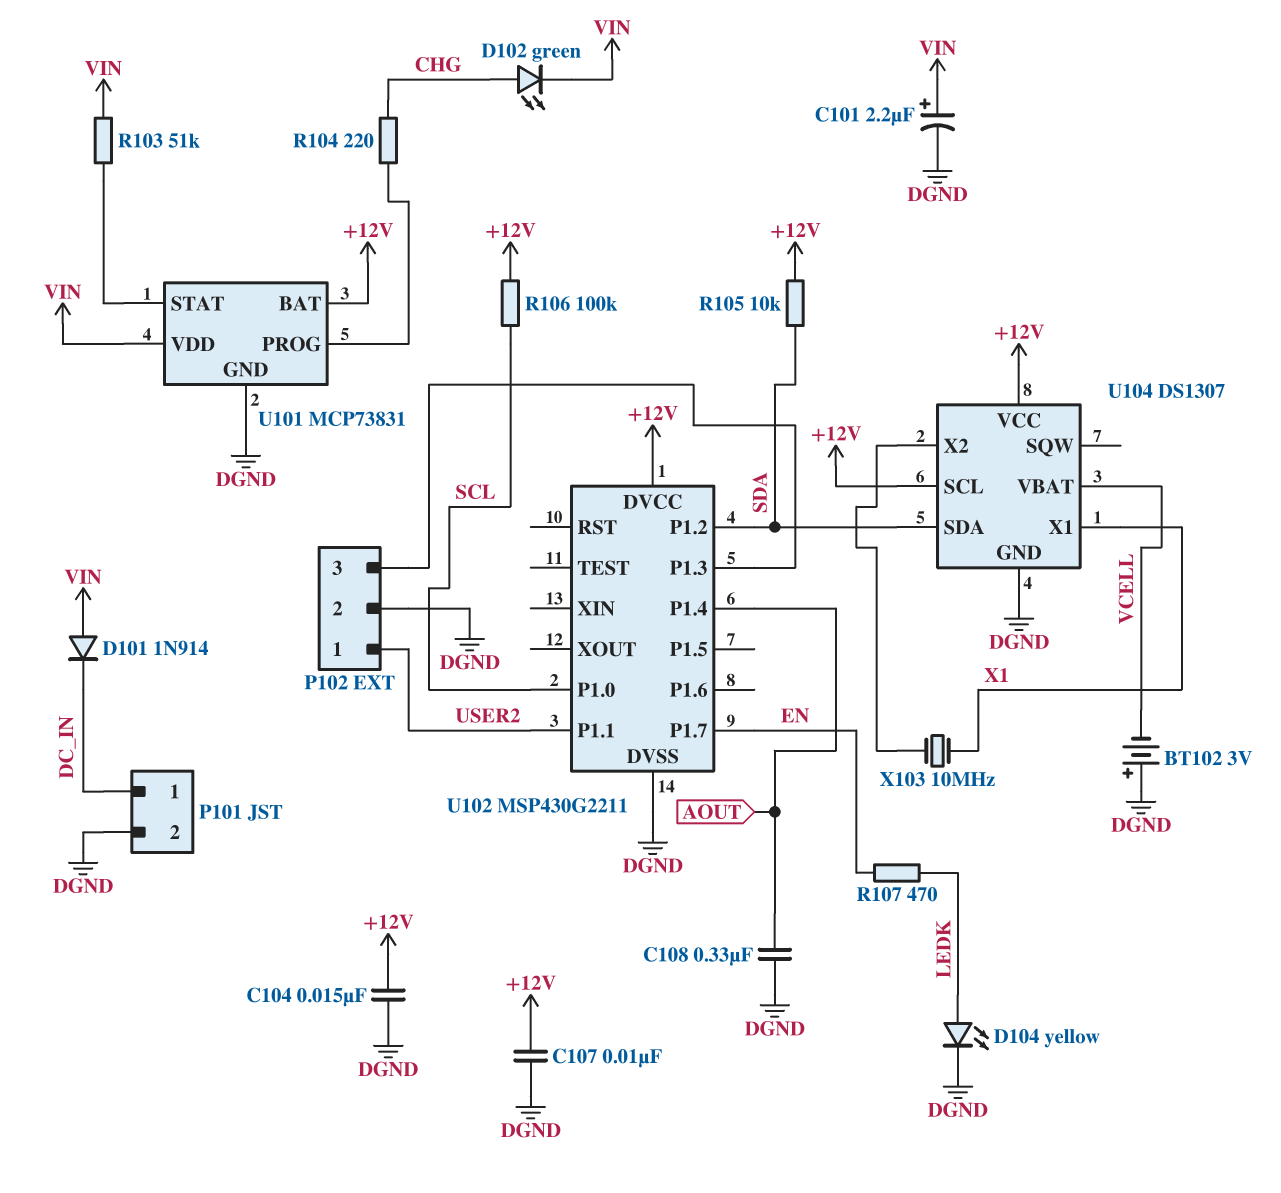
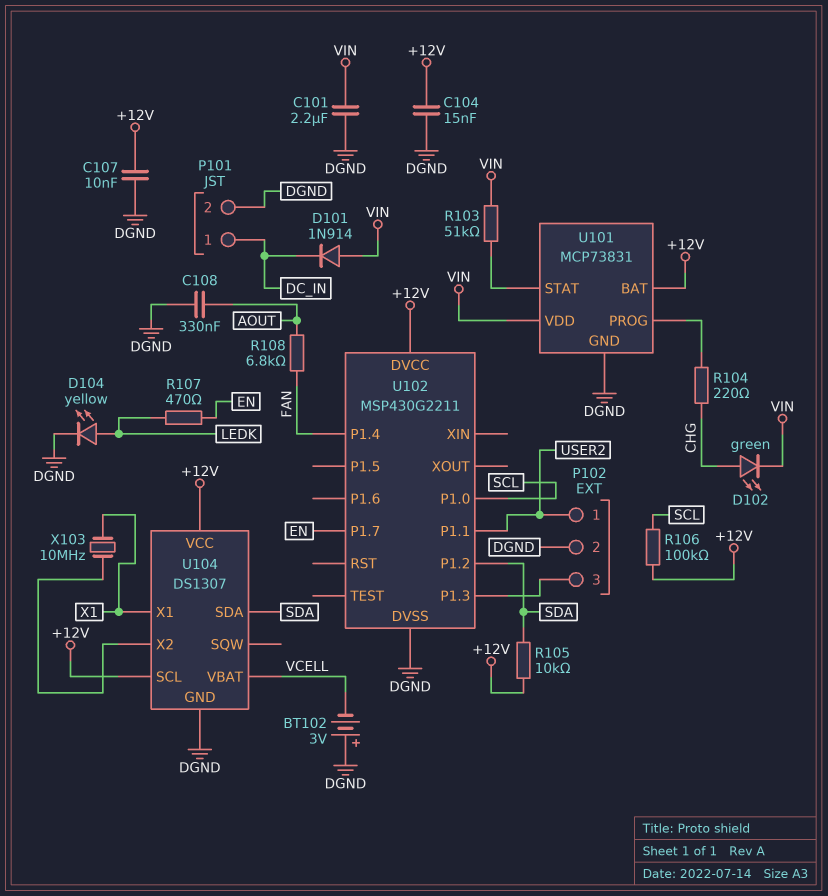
C101: 2.2uF (plus VIN, minus DGND) -> 2.2uF (DGND, VIN)
R108: none -> 6.8k (AOUT, FAN)
U102 pin P1.4: AOUT -> FAN

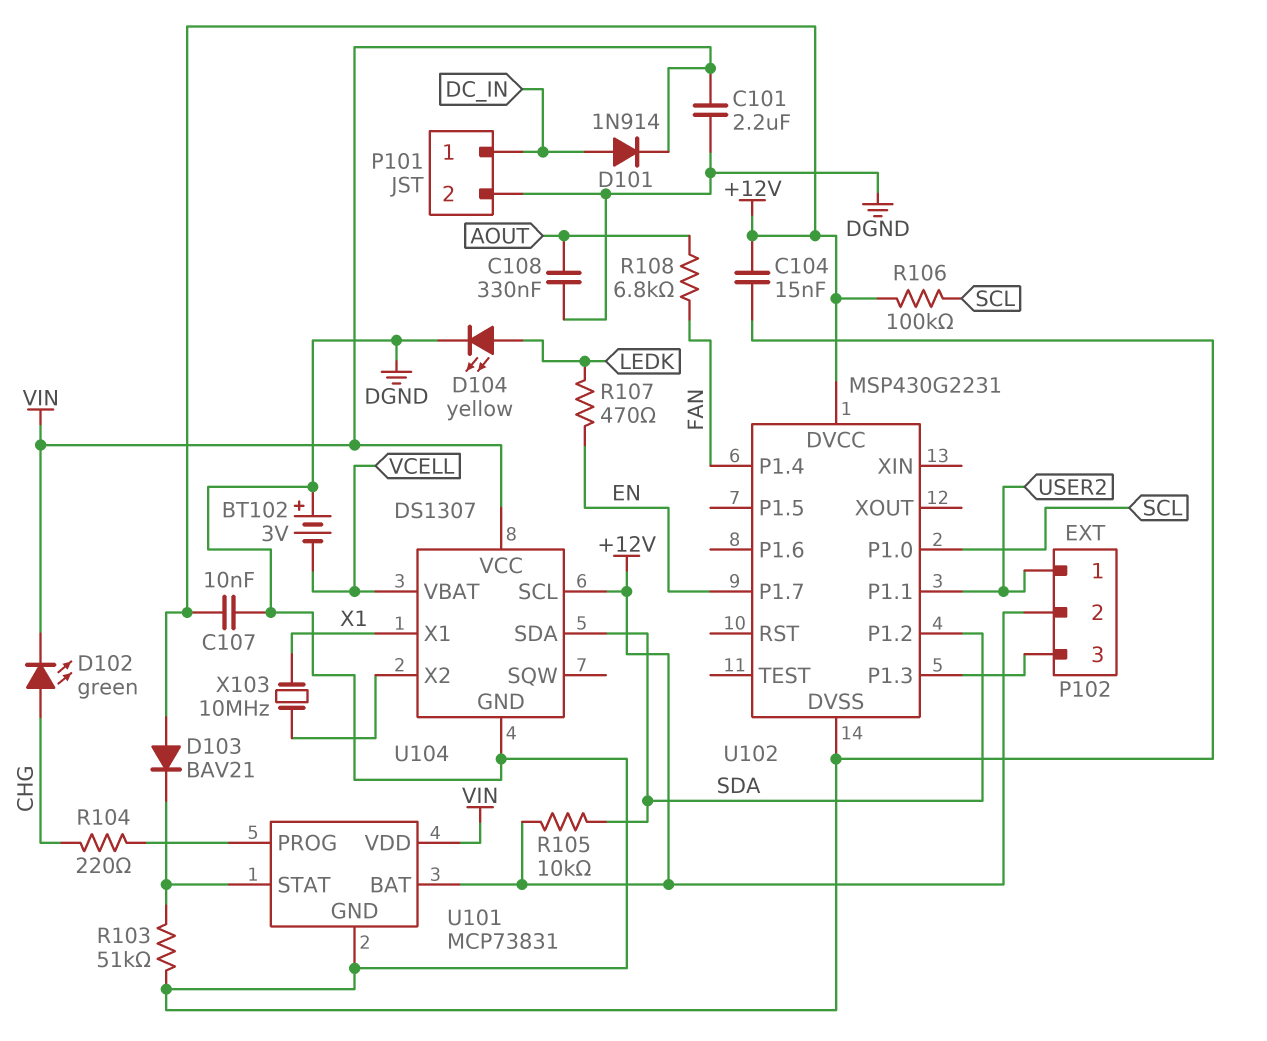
D101: diode 1N914 (A VIN, K DC_IN) -> diode 1N914 (A DC_IN, K VIN)
D103: none -> diode BAV21 (A +12V, K U101/STAT)
P102 pin 2: DGND -> +12V
R103: 51k (U101/STAT, VIN) -> 51k (DGND, U101/STAT)
U102: MSP430G2211 -> MSP430G2231
U104 pin VCC: +12V -> VIN

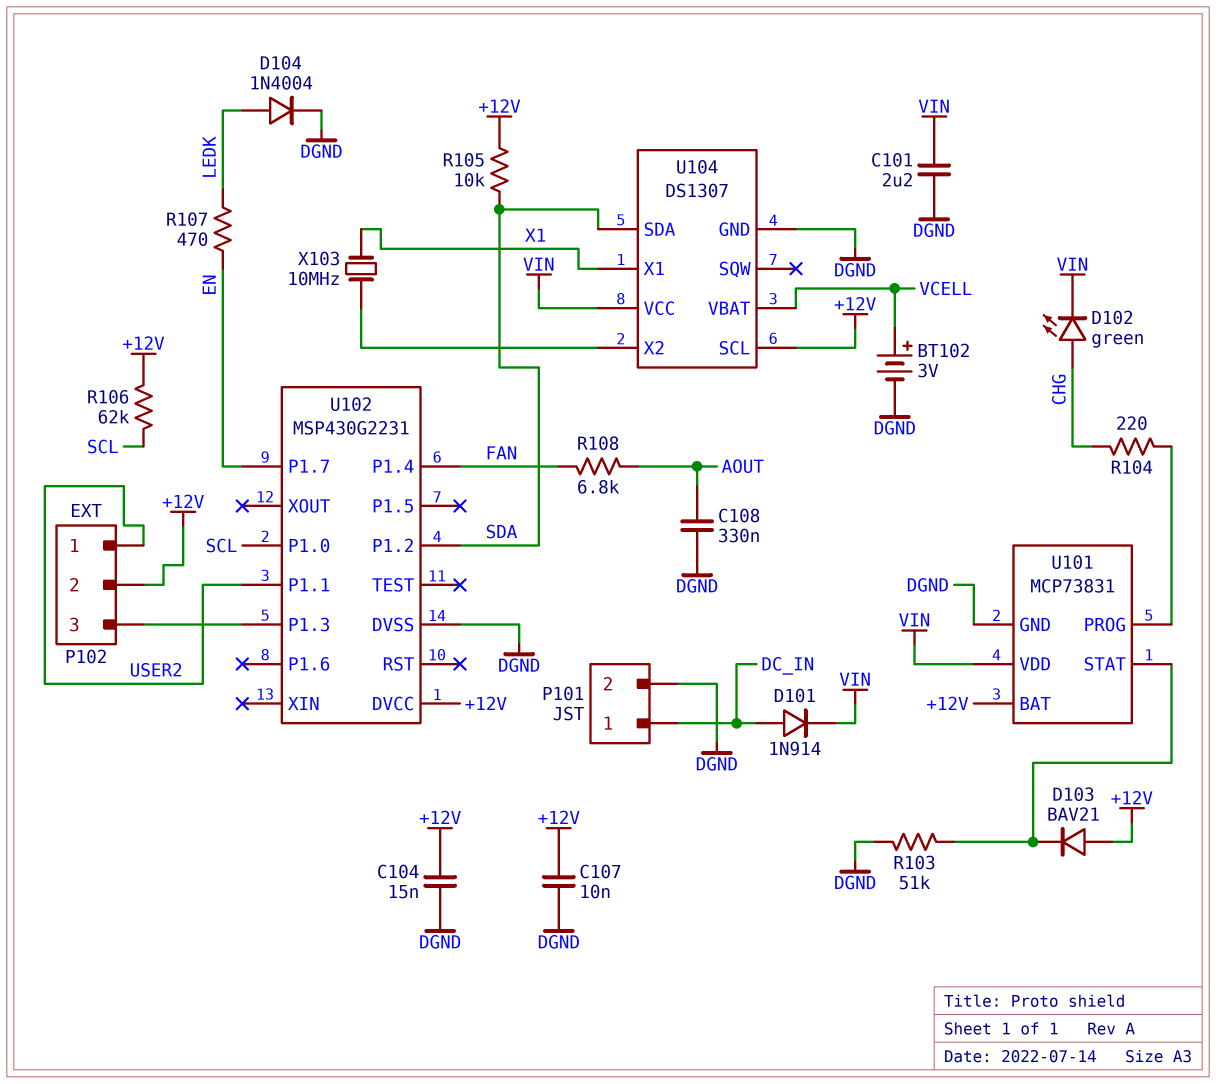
BT102: 3V (plus DGND, minus VCELL) -> 3V (plus VCELL, minus DGND)
D104: LED yellow (A LEDK, K DGND) -> diode 1N4004 (A LEDK, K DGND)
R106: 100k (+12V, SCL) -> 62k (+12V, SCL)

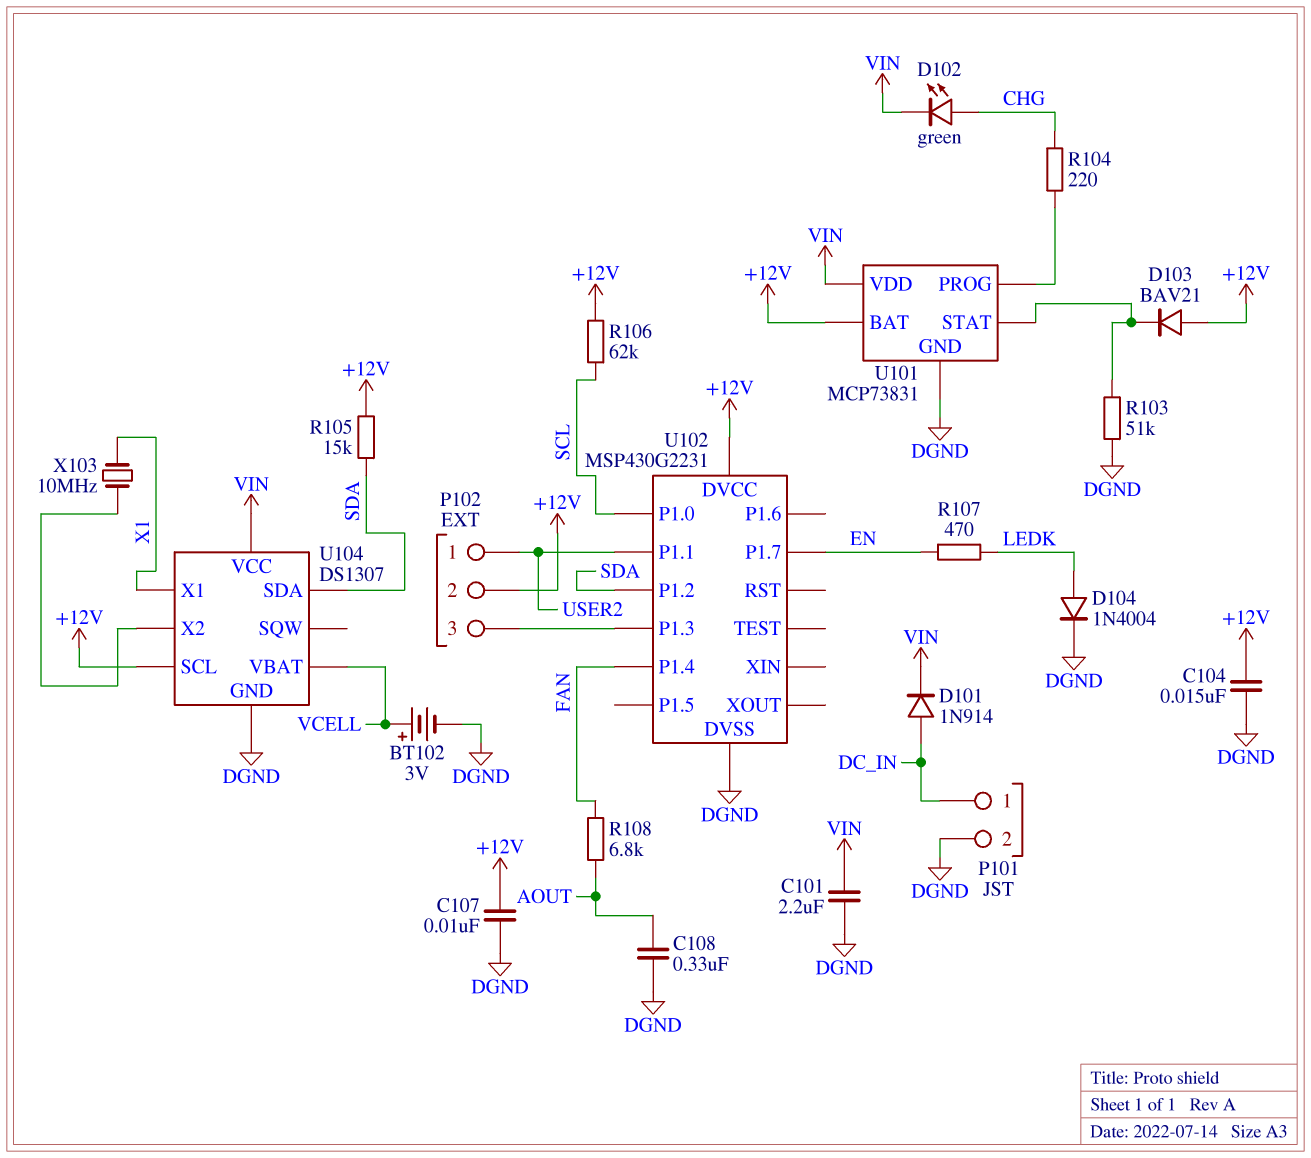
R105: 10k (+12V, SDA) -> 15k (+12V, SDA)

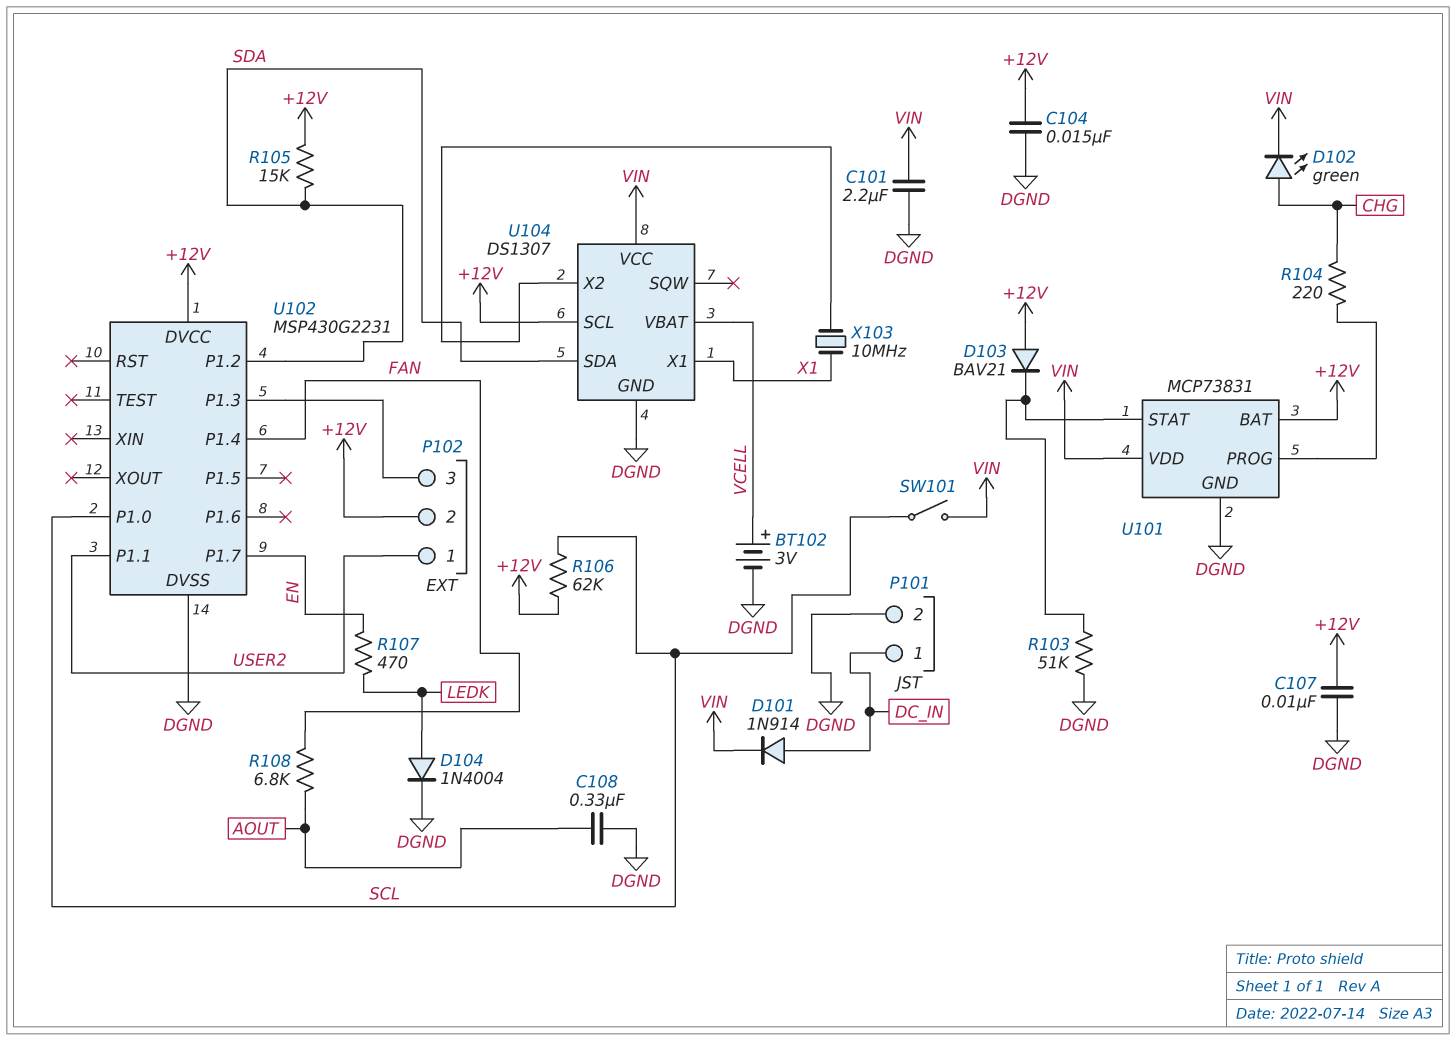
SW101: none -> switch (SCL, VIN)

